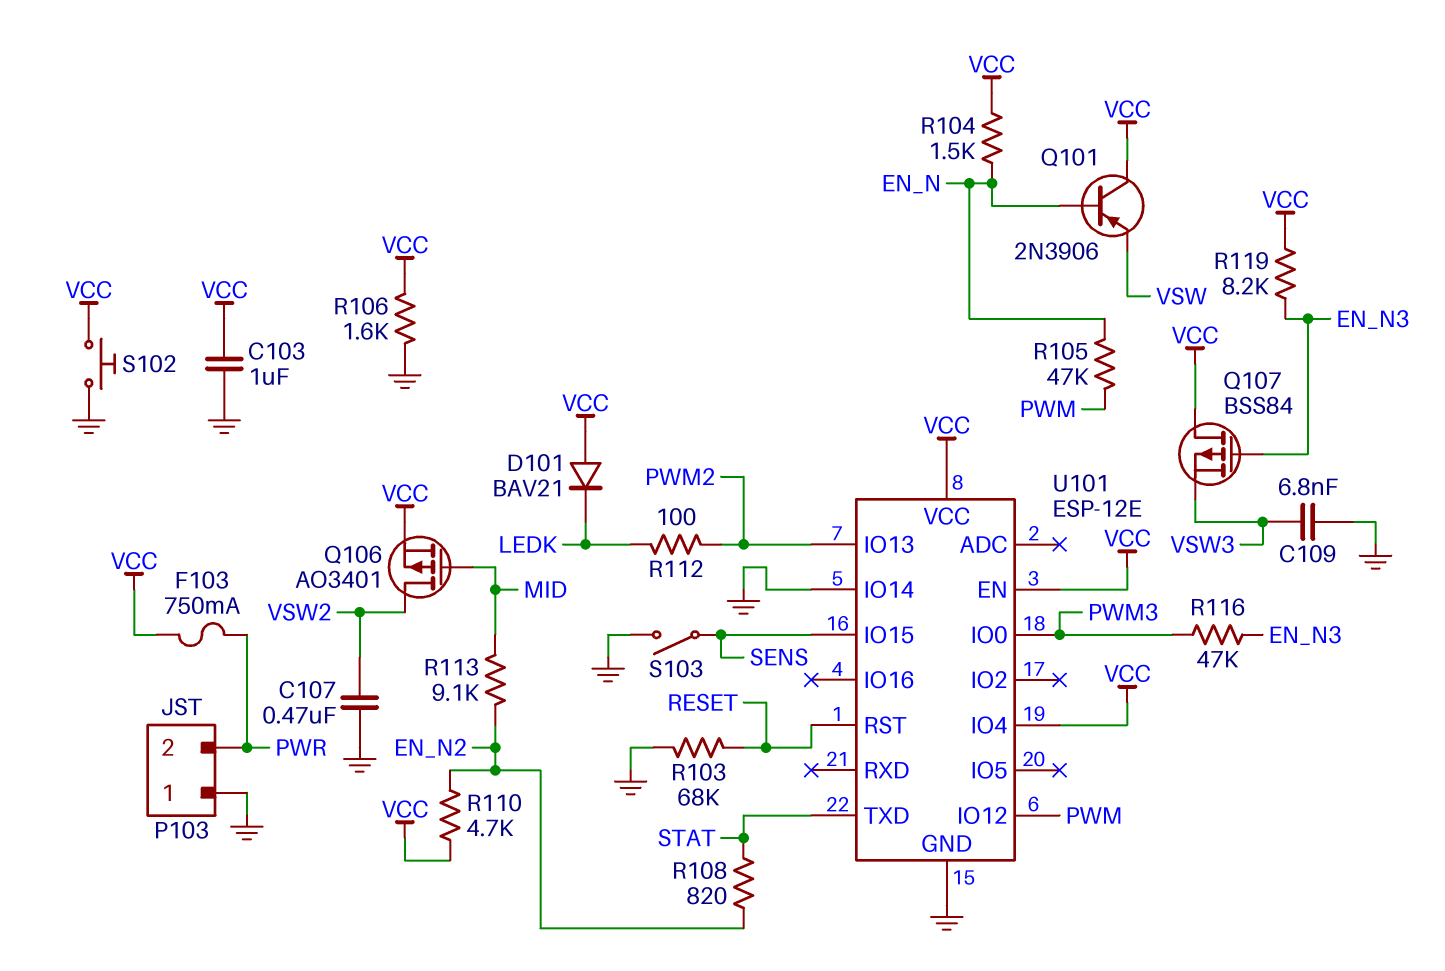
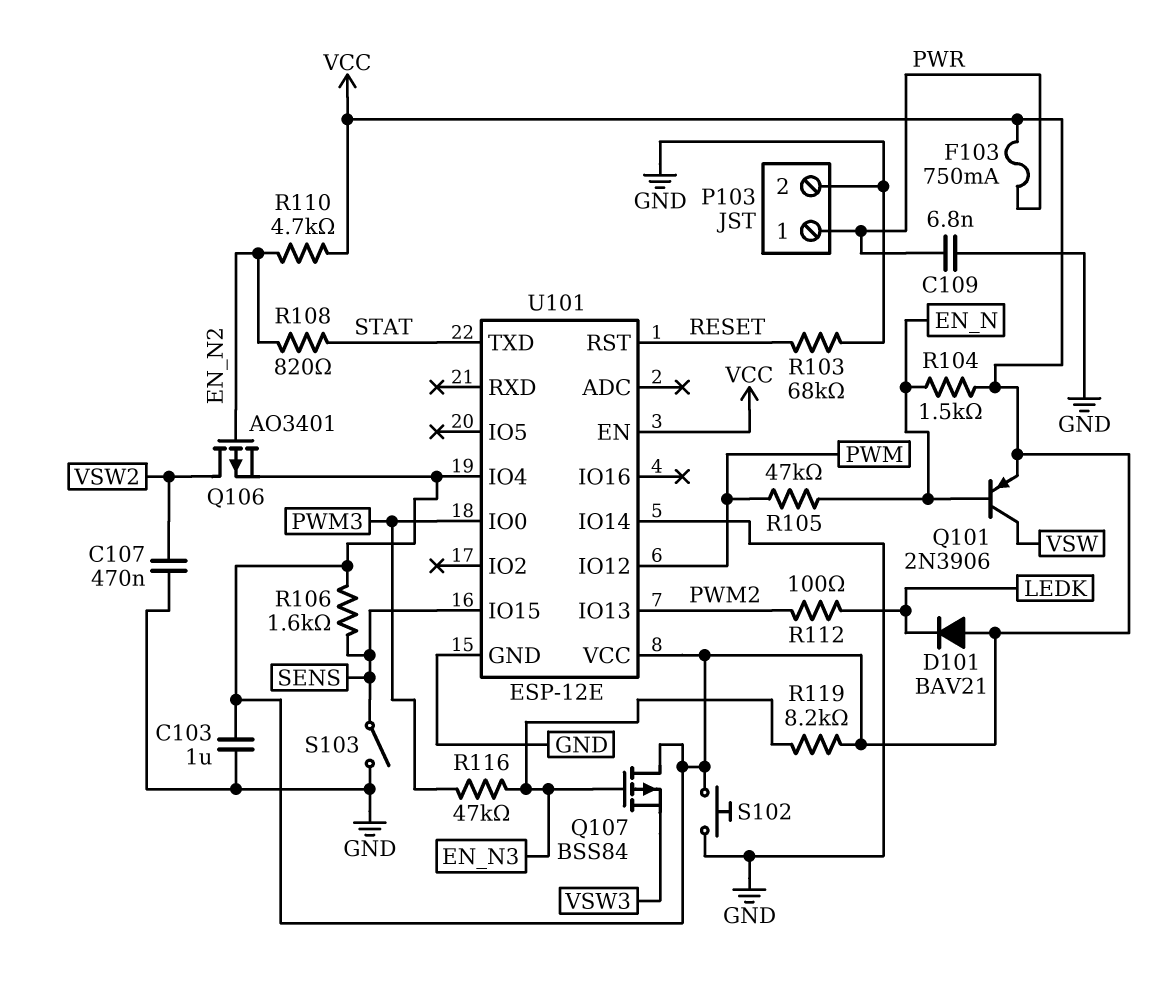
C109: 6.8nF (GND, VSW3) -> 6.8nF (GND, PWR)
P103 pin 1: GND -> PWR
P103 pin 2: PWR -> GND
Q101: PNP 2N3906 (B EN_N, C VCC, E VSW) -> PNP 2N3906 (B EN_N, C VSW, E VCC)
Q106: PMOS AO3401 (G MID, D VSW2, S VCC) -> PMOS AO3401 (G EN_N2, D VSW2, S VCC)
R106: 1.6k (GND, VCC) -> 1.6k (SENS, VCC)
R113: 9.1k (EN_N2, MID) -> none

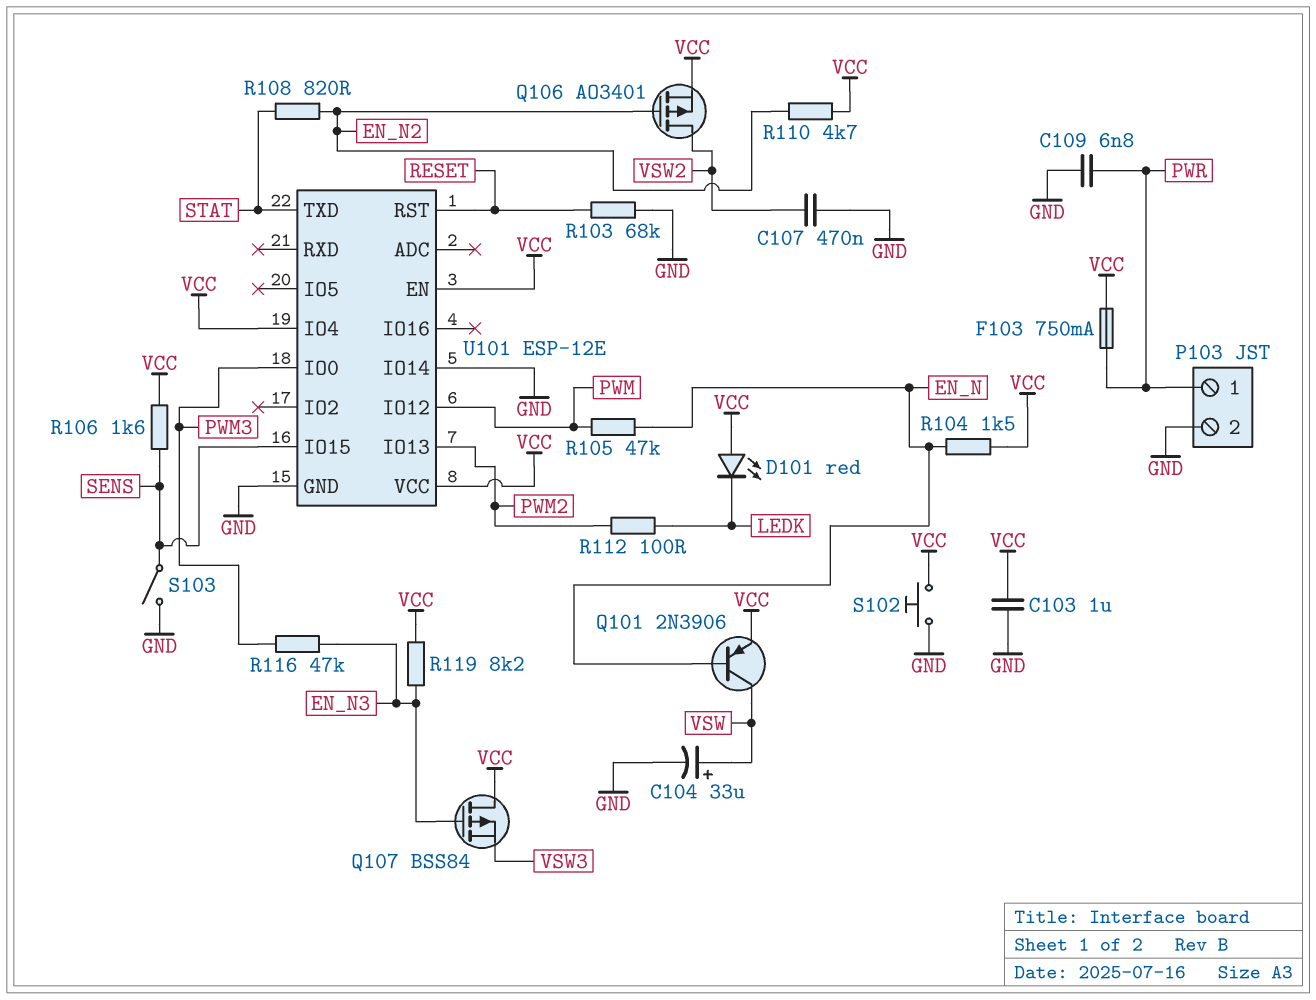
C104: none -> 33uF (plus VSW, minus GND)
D101: diode BAV21 (A VCC, K LEDK) -> LED red (A VCC, K LEDK)

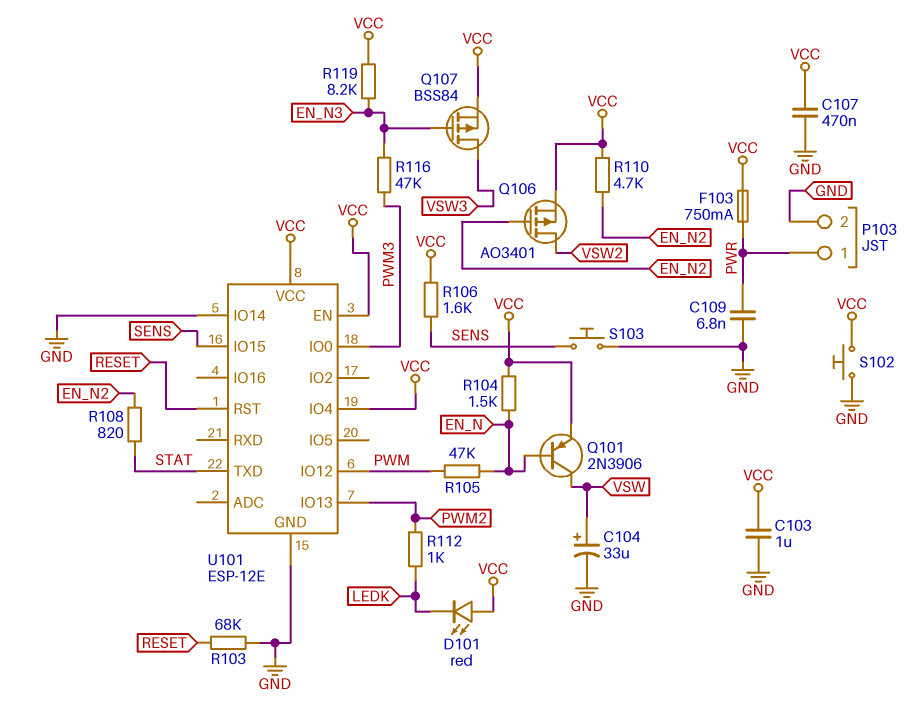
C107: 470nF (GND, VSW2) -> 470nF (GND, VCC)
Q107: PMOS BSS84 (G EN_N3, D VCC, S VSW3) -> PMOS BSS84 (G EN_N3, D VSW3, S VCC)
R112: 100 (LEDK, PWM2) -> 1k (LEDK, PWM2)
S103: switch (GND, SENS) -> button (GND, SENS)

